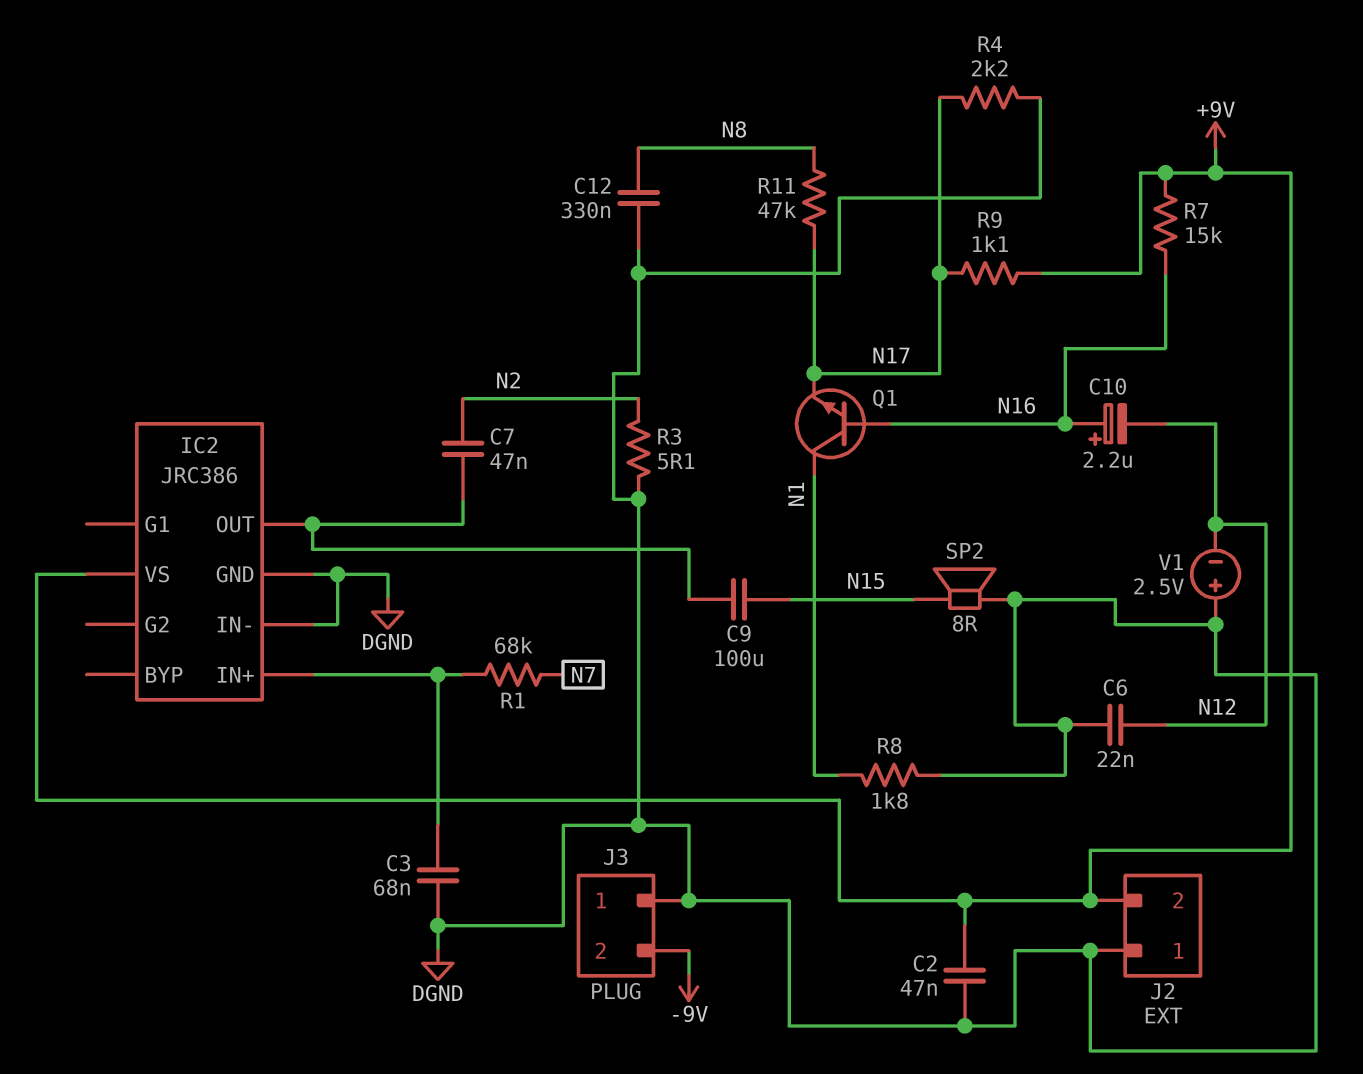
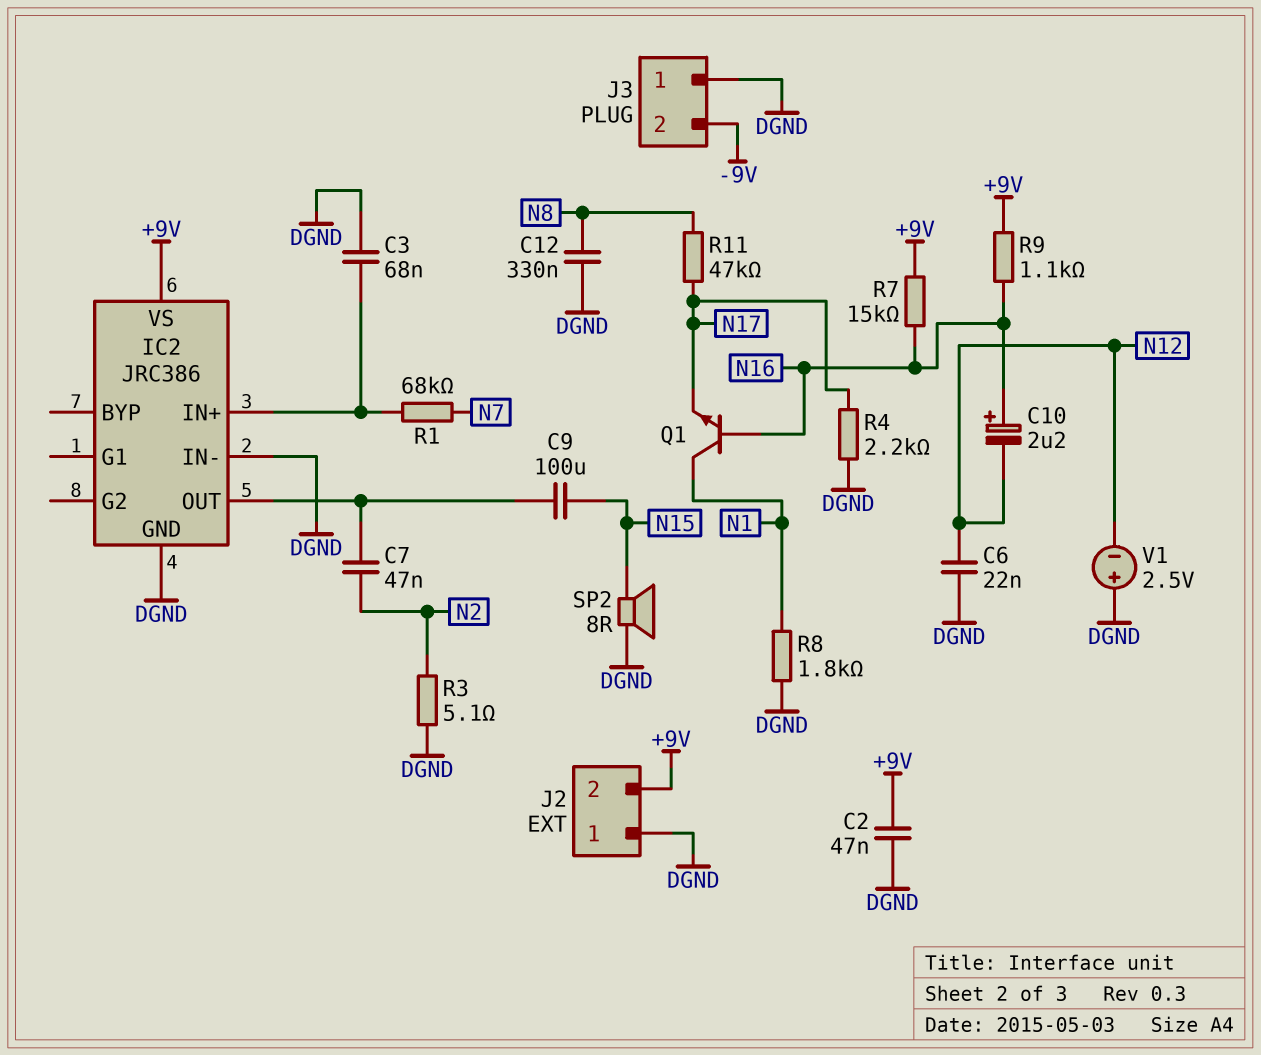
R9: 1.1k (+9V, N17) -> 1.1k (+9V, N16)

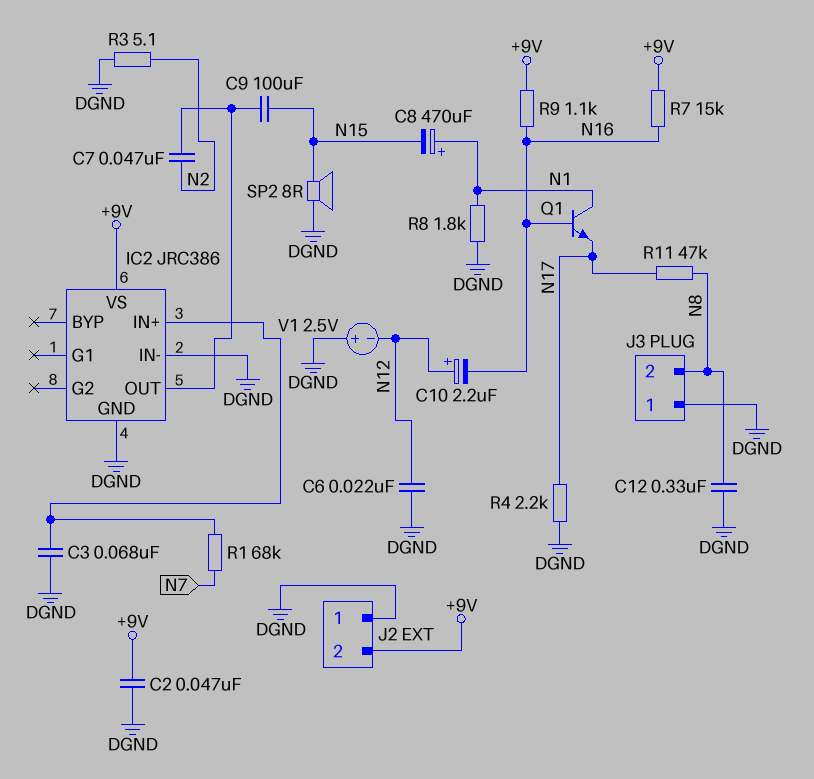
C8: none -> 470uF (plus N1, minus N15)
C10: 2.2uF (plus N16, minus N12) -> 2.2uF (plus N12, minus N16)
J3 pin 2: -9V -> N8

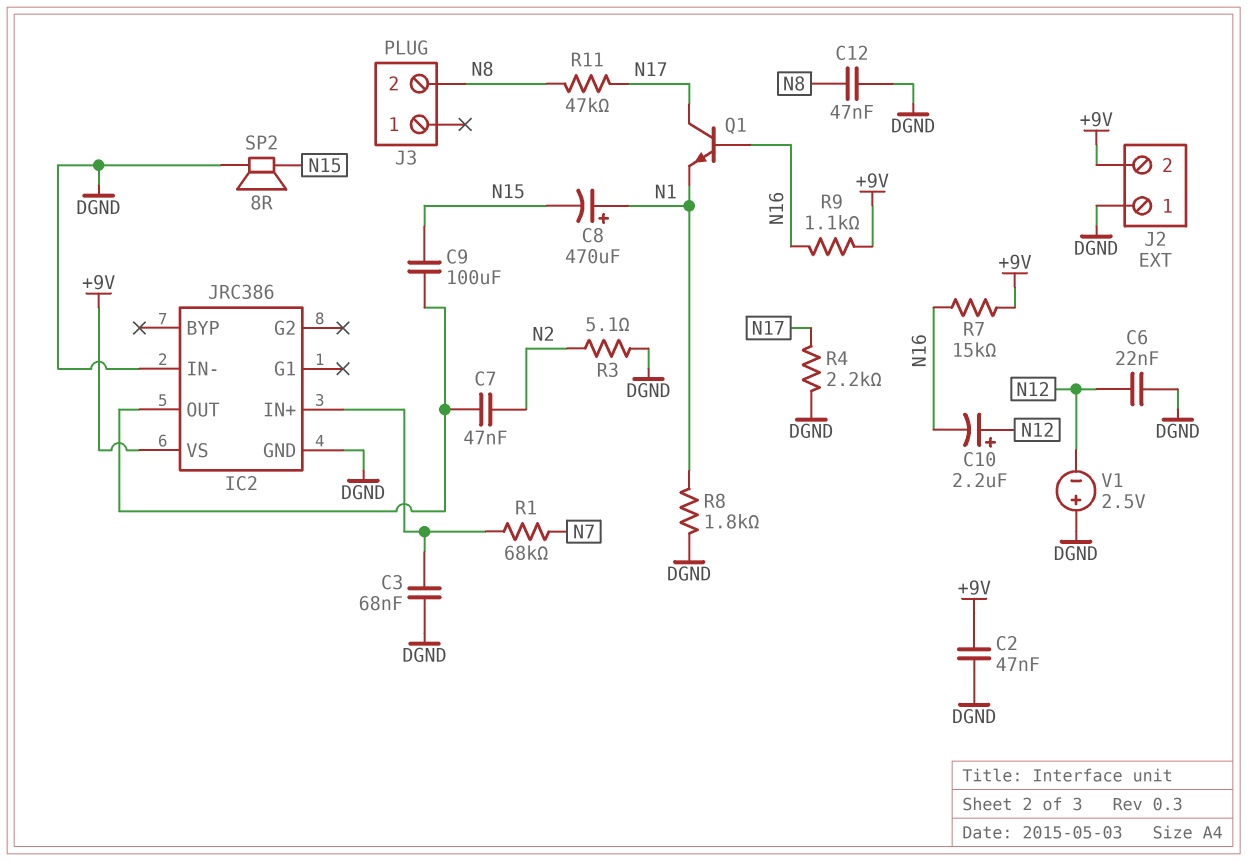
C12: 330nF (DGND, N8) -> 47nF (DGND, N8)
J3 pin 1: DGND -> none
Q1: NPN (B N16, C N1, E N17) -> NPN (B N16, C N17, E N1)

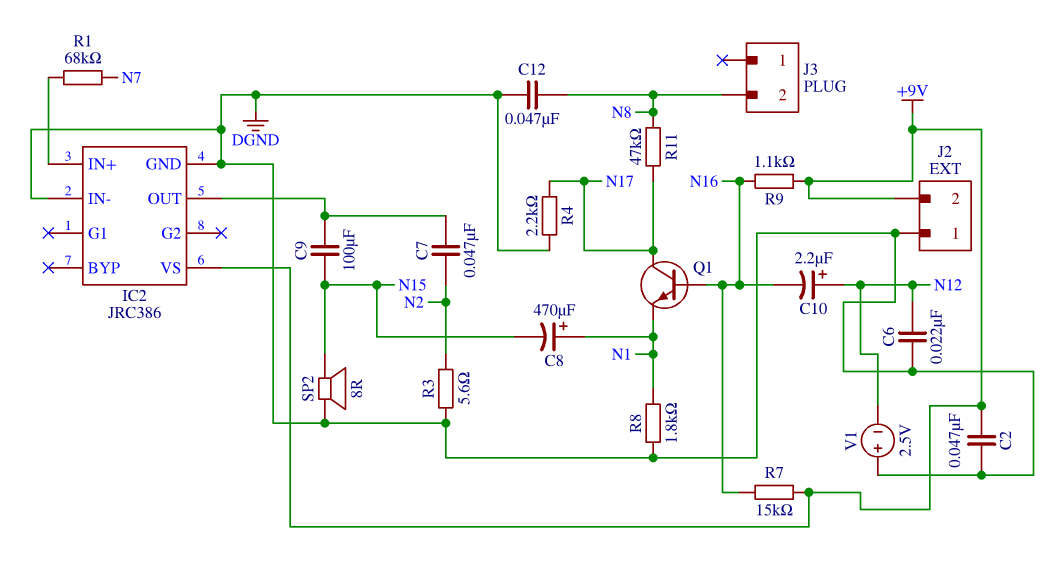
C3: 68nF (DGND, IC2/IN+) -> none
R3: 5.1 (DGND, N2) -> 5.6 (DGND, N2)

